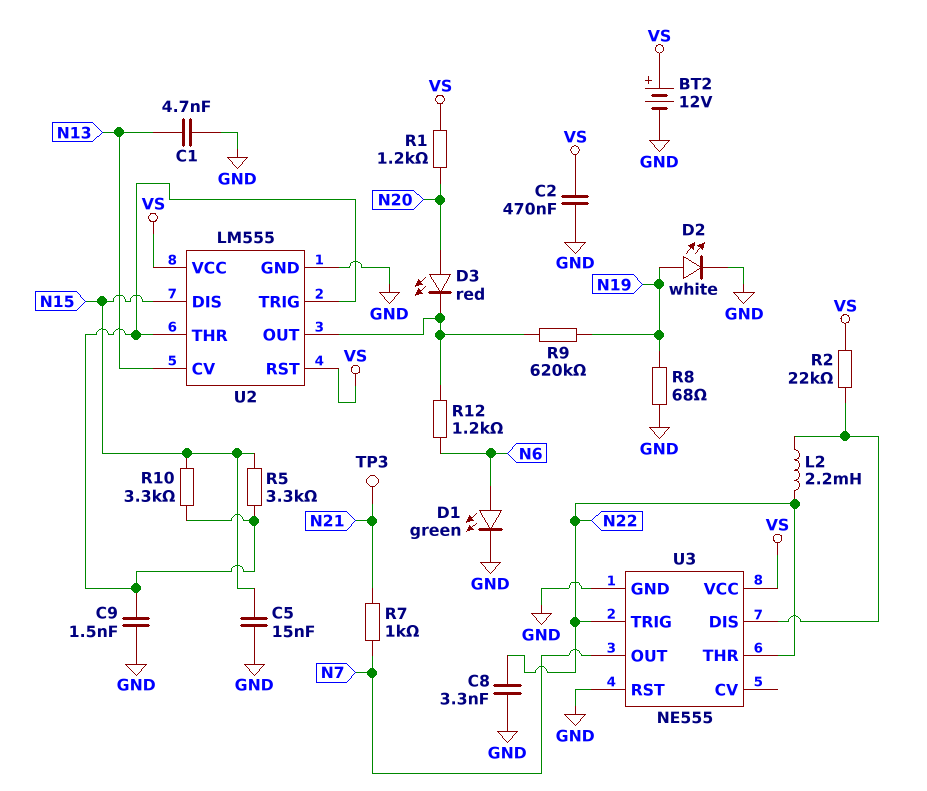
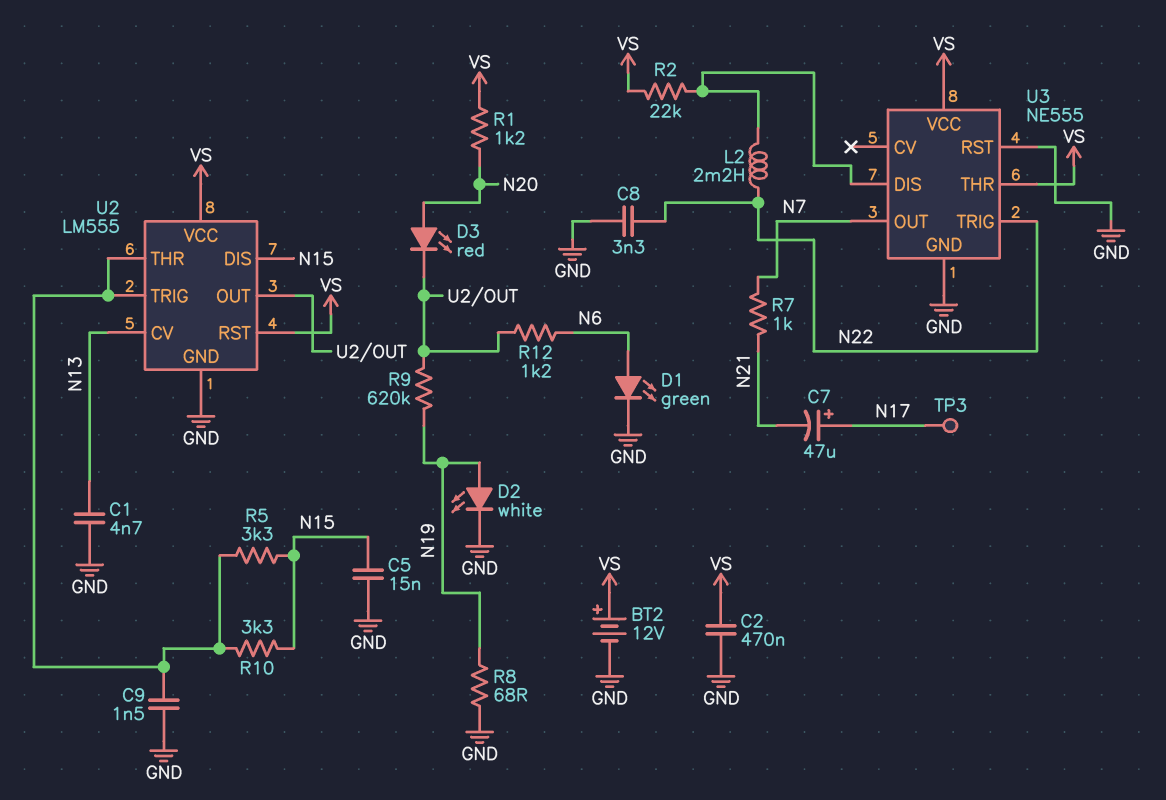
C7: none -> 47uF (plus N17, minus N21)
TP3: test point (N21) -> test point (N17)
U3 pin THR: N22 -> VS

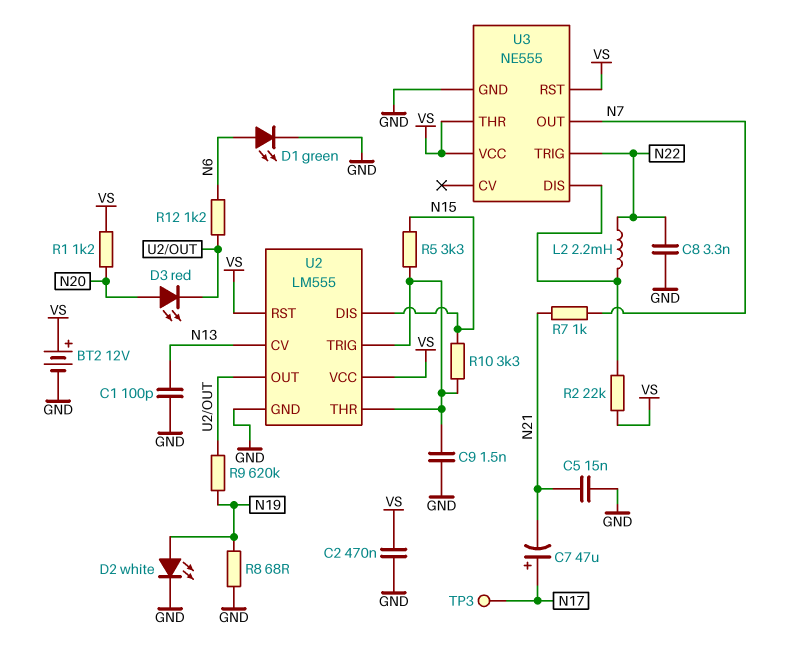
C1: 4.7nF (GND, N13) -> 100pF (GND, N13)
C5: 15nF (GND, N15) -> 15nF (GND, N21)
U3 pin RST: GND -> VS

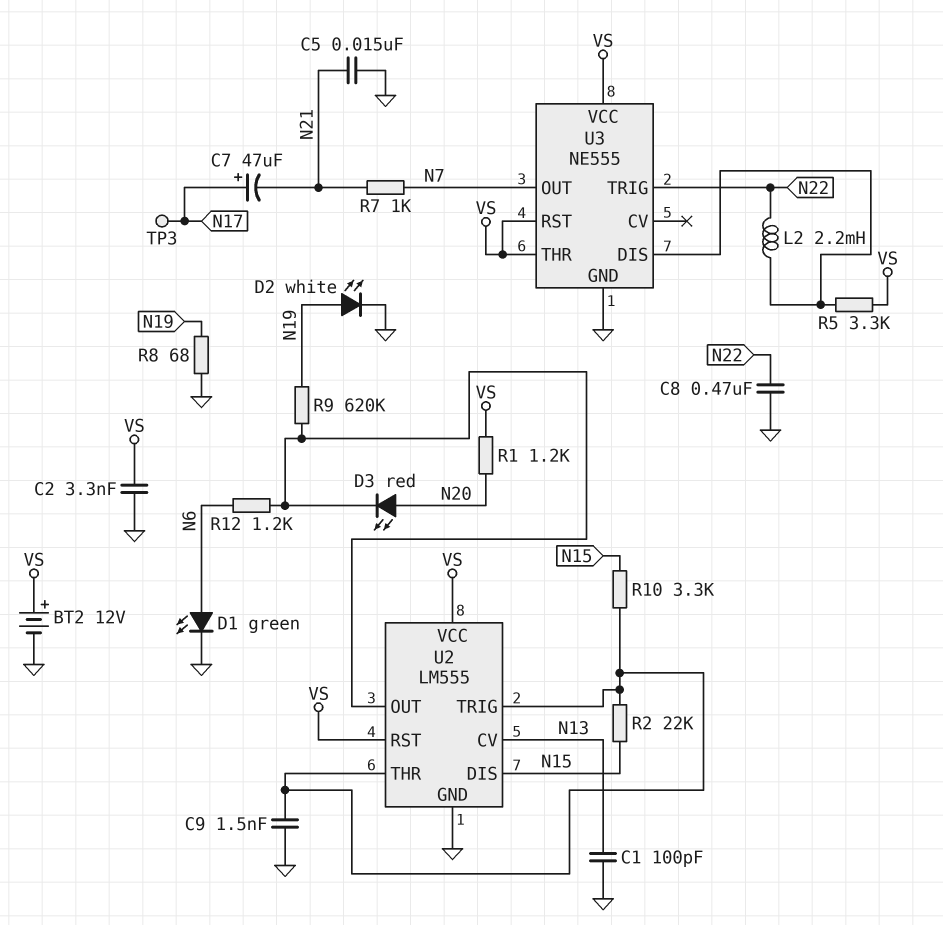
C2: 470nF (GND, VS) -> 3.3nF (GND, VS)
C8: 3.3nF (GND, N22) -> 470nF (GND, N22)
R2: 22k (U3/DIS, VS) -> 22k (N15, U2/THR)
R5: 3.3k (N15, U2/THR) -> 3.3k (U3/DIS, VS)

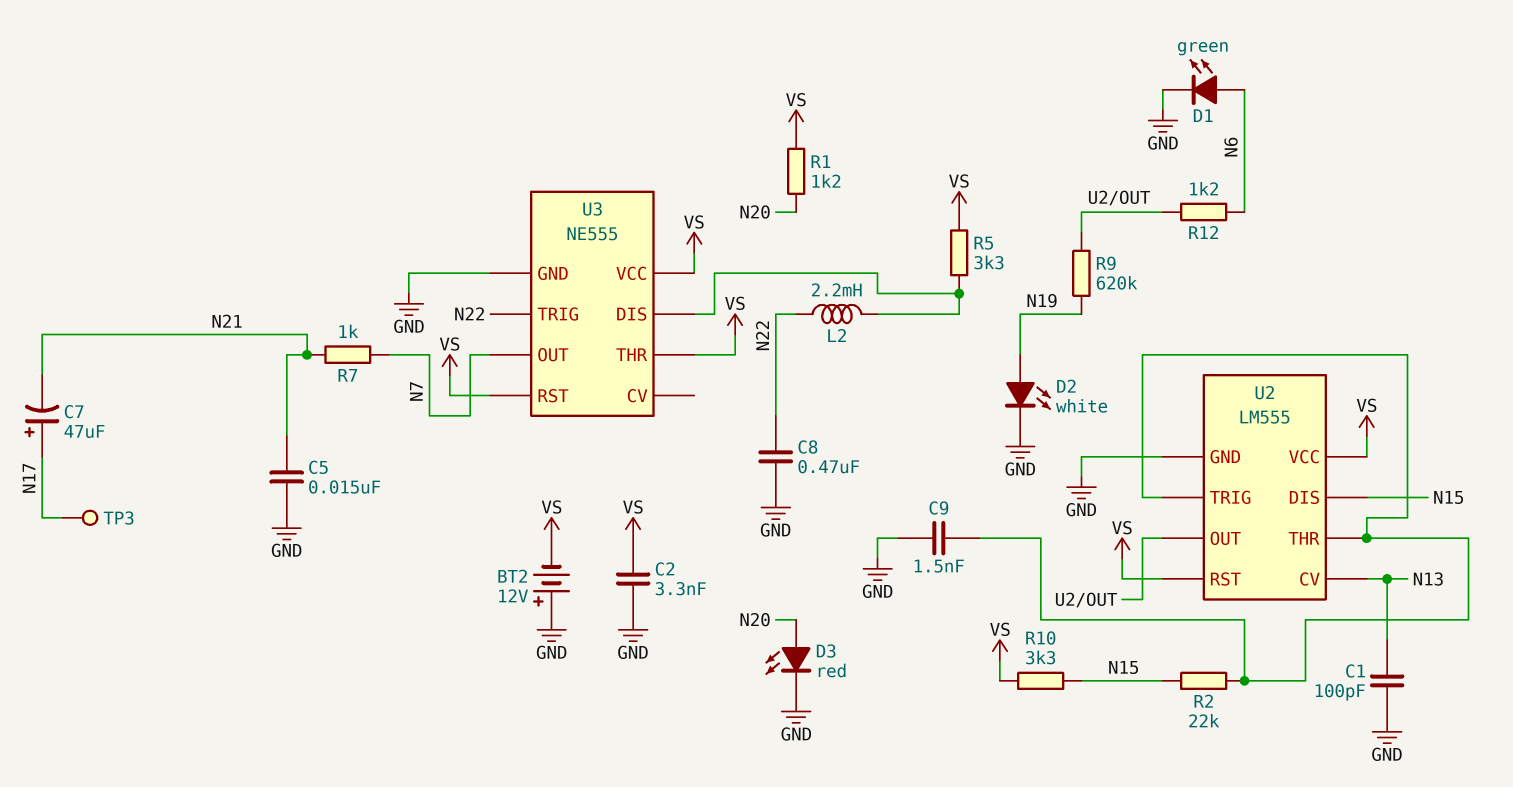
BT2: 12V (plus VS, minus GND) -> 12V (plus GND, minus VS)
D3: LED red (A N20, K U2/OUT) -> LED red (A N20, K GND)
R8: 68 (GND, N19) -> none
R10: 3.3k (N15, U2/THR) -> 3.3k (N15, VS)

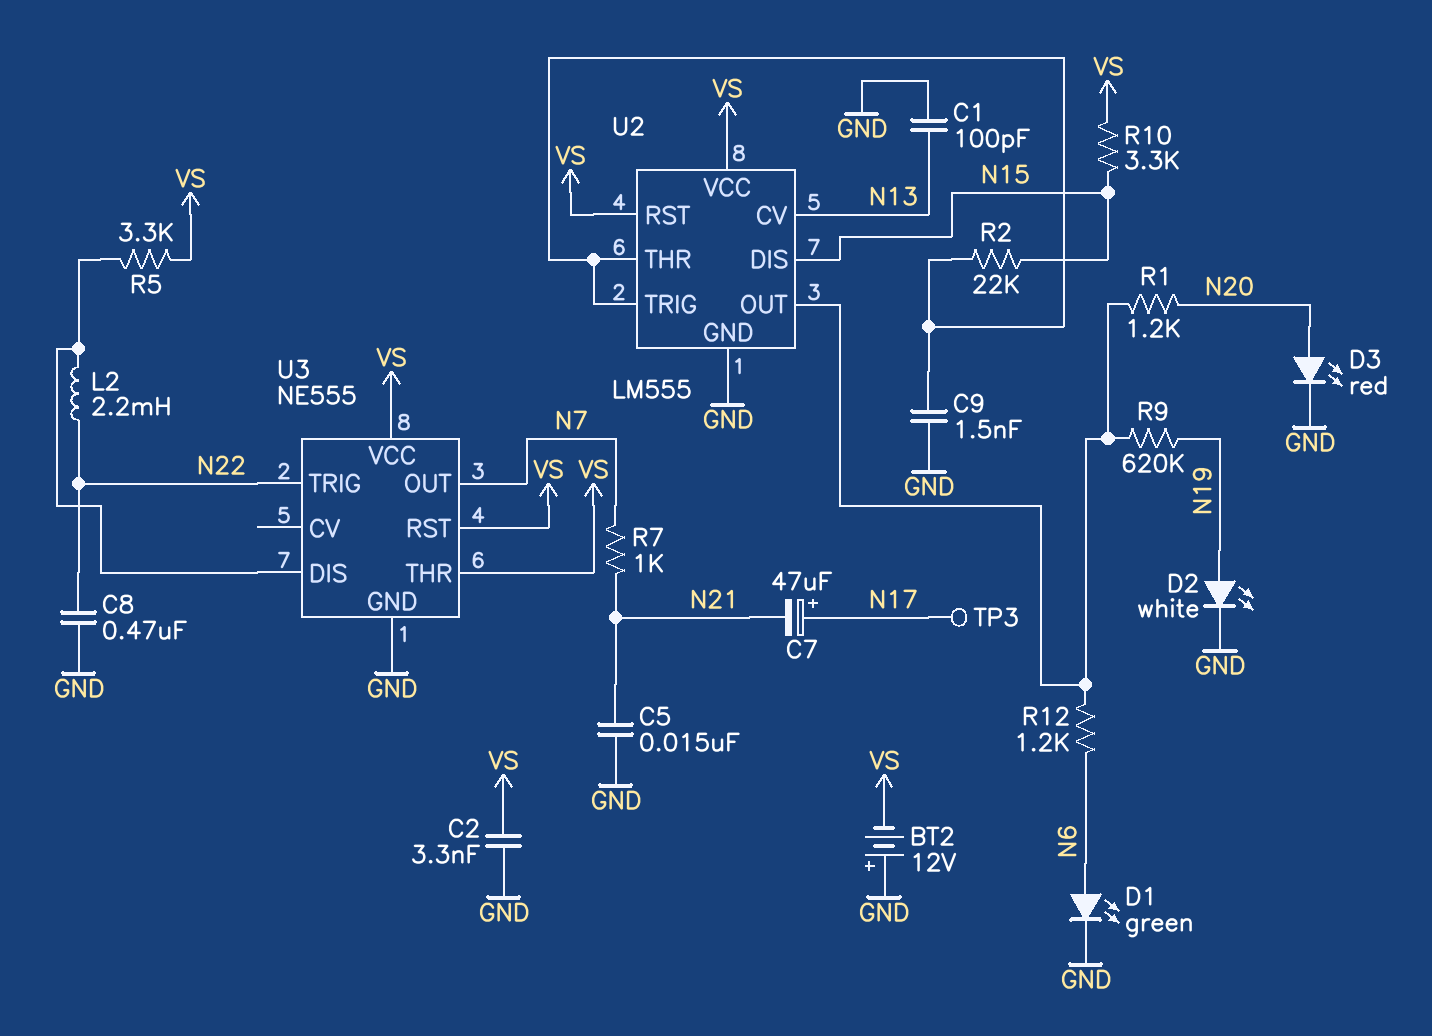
R1: 1.2k (N20, VS) -> 1.2k (N20, U2/OUT)

